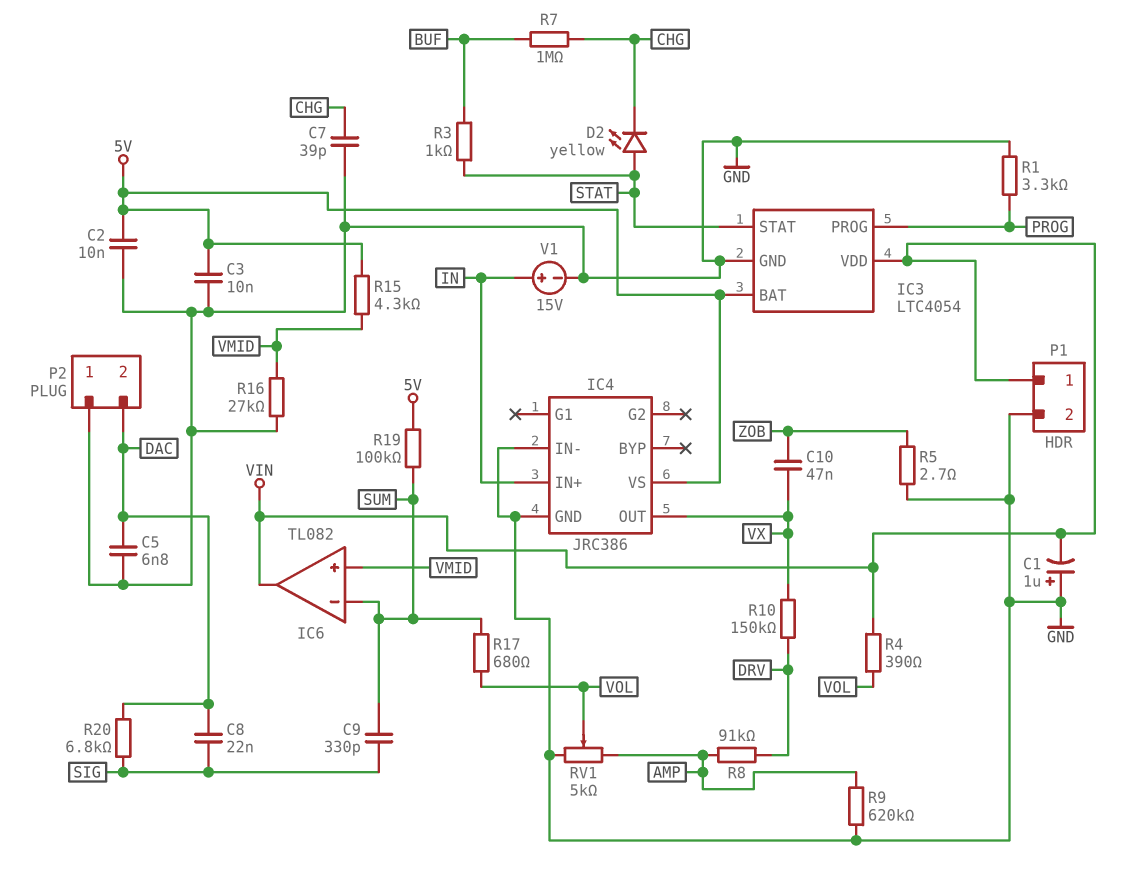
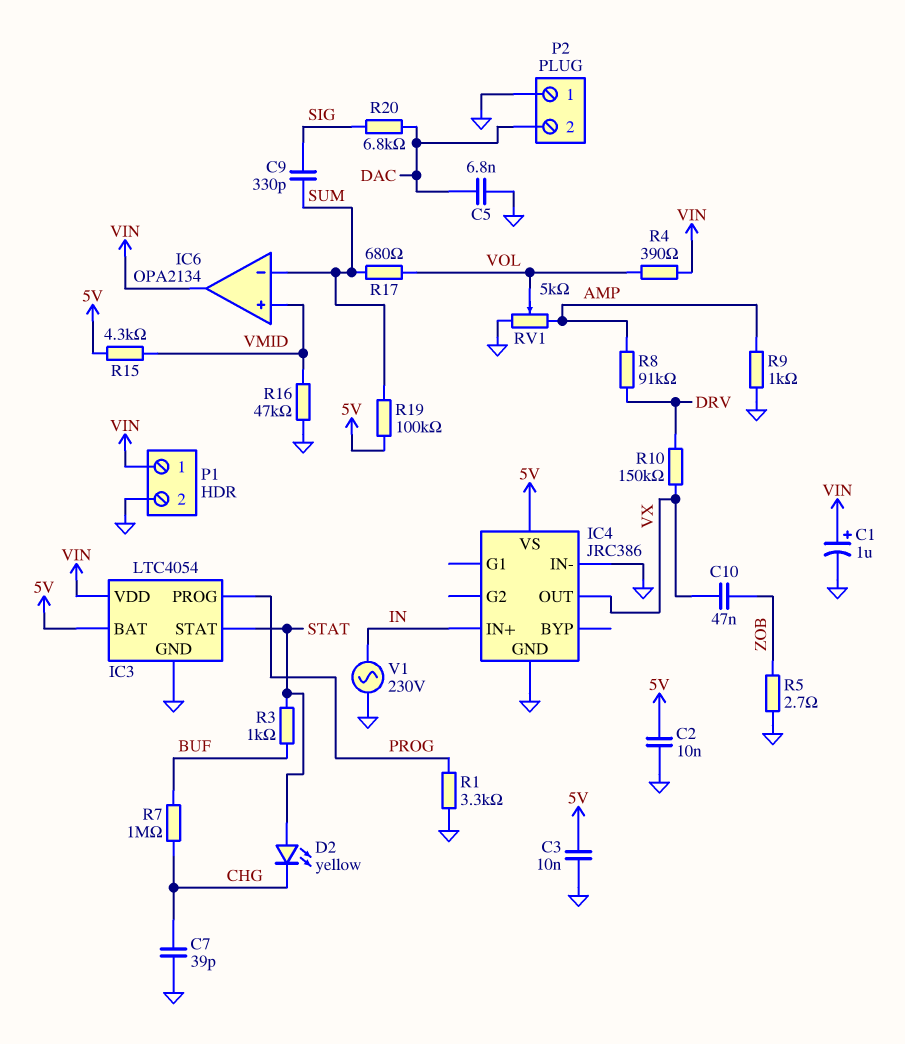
C1: 1uF (plus GND, minus VIN) -> 1uF (plus VIN, minus GND)
C8: 22nF (DAC, SIG) -> none
IC6: TL082 -> OPA2134
R9: 620k (AMP, GND) -> 1k (AMP, GND)
R16: 27k (GND, VMID) -> 47k (GND, VMID)
V1: 15V (plus IN, minus GND) -> AC 230V (GND, IN)

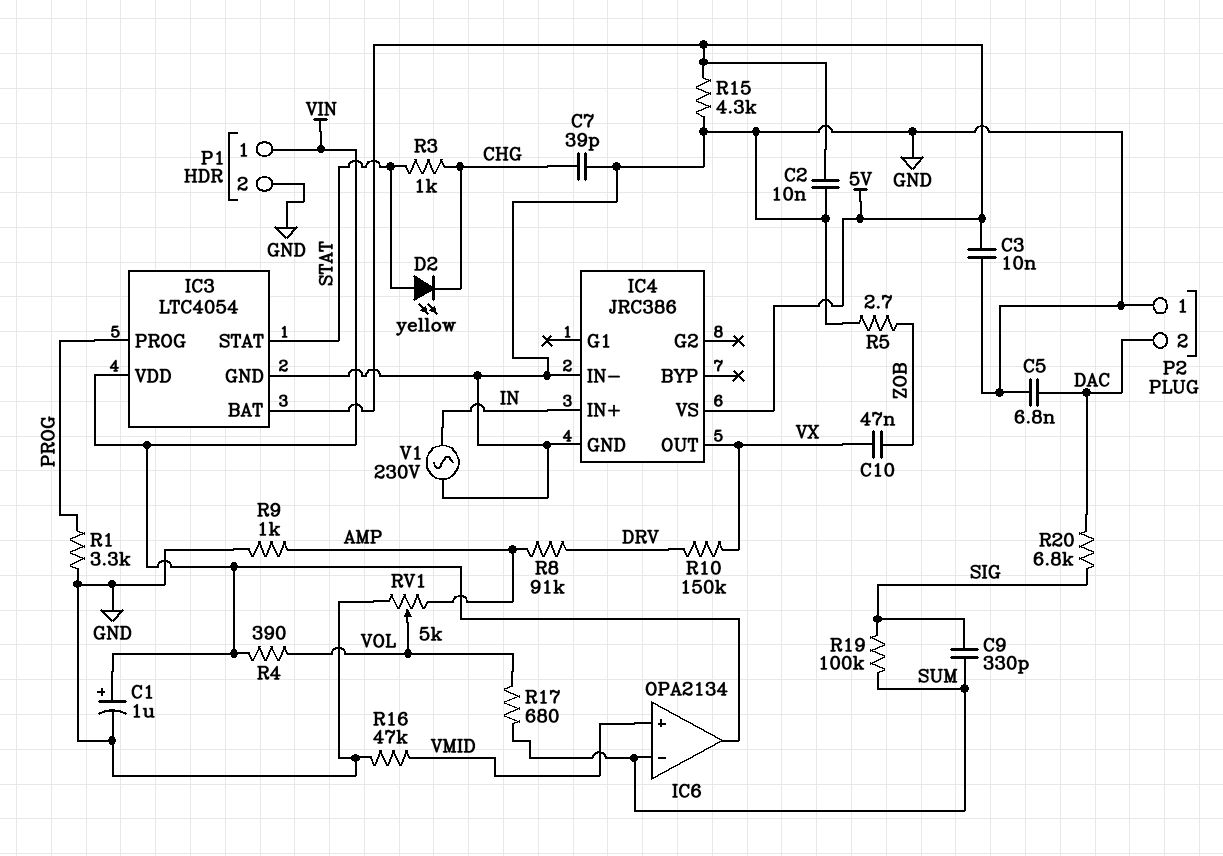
R3: 1k (BUF, STAT) -> 1k (CHG, STAT)
R7: 1M (BUF, CHG) -> none
R15: 4.3k (5V, VMID) -> 4.3k (5V, GND)
R19: 100k (5V, SUM) -> 100k (SIG, SUM)

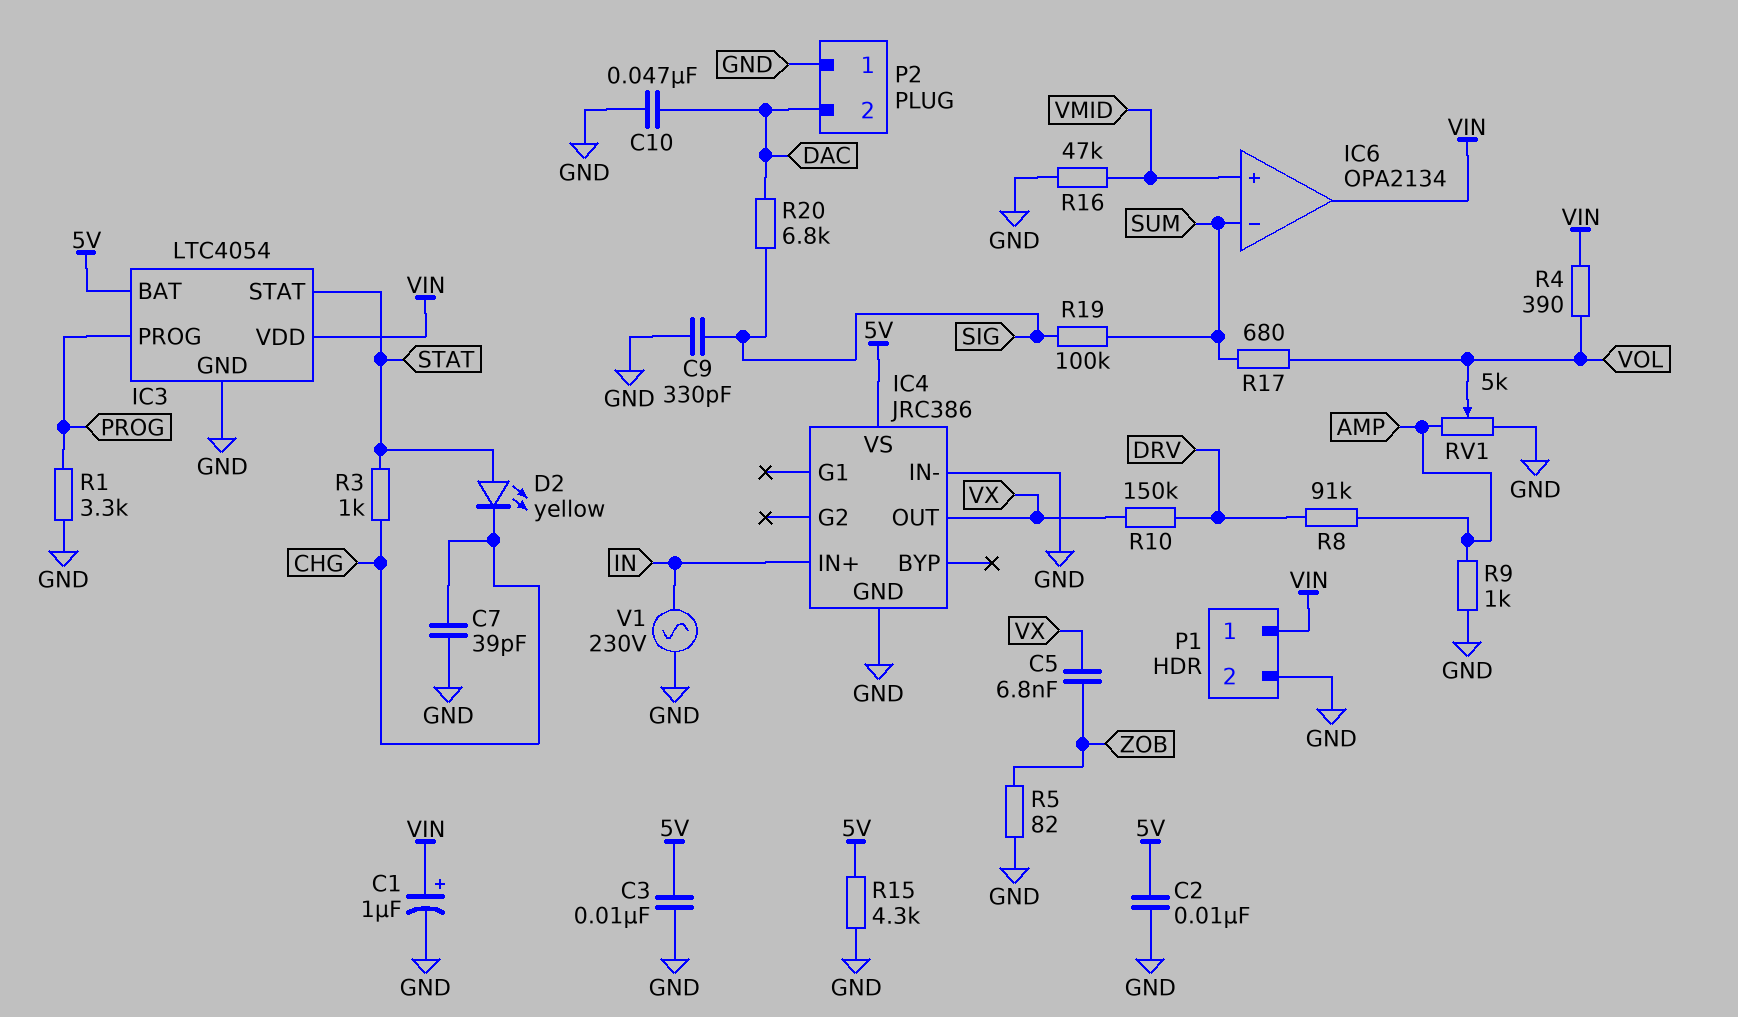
C5: 6.8nF (DAC, GND) -> 6.8nF (VX, ZOB)
C9: 330pF (SIG, SUM) -> 330pF (GND, SIG)
C10: 47nF (VX, ZOB) -> 47nF (DAC, GND)
R5: 2.7 (GND, ZOB) -> 82 (GND, ZOB)

